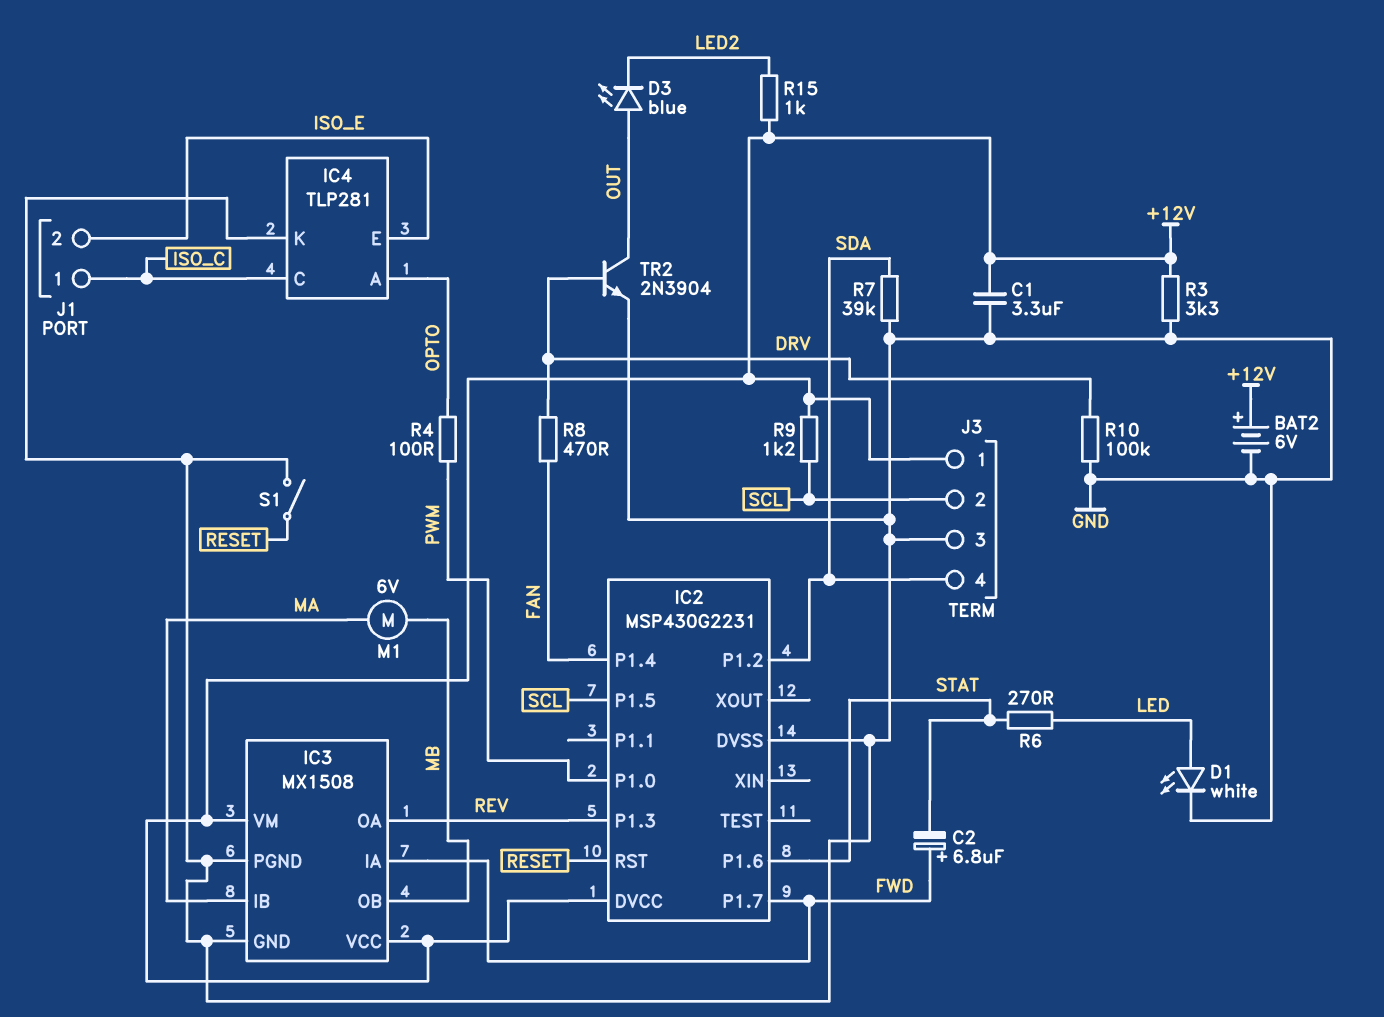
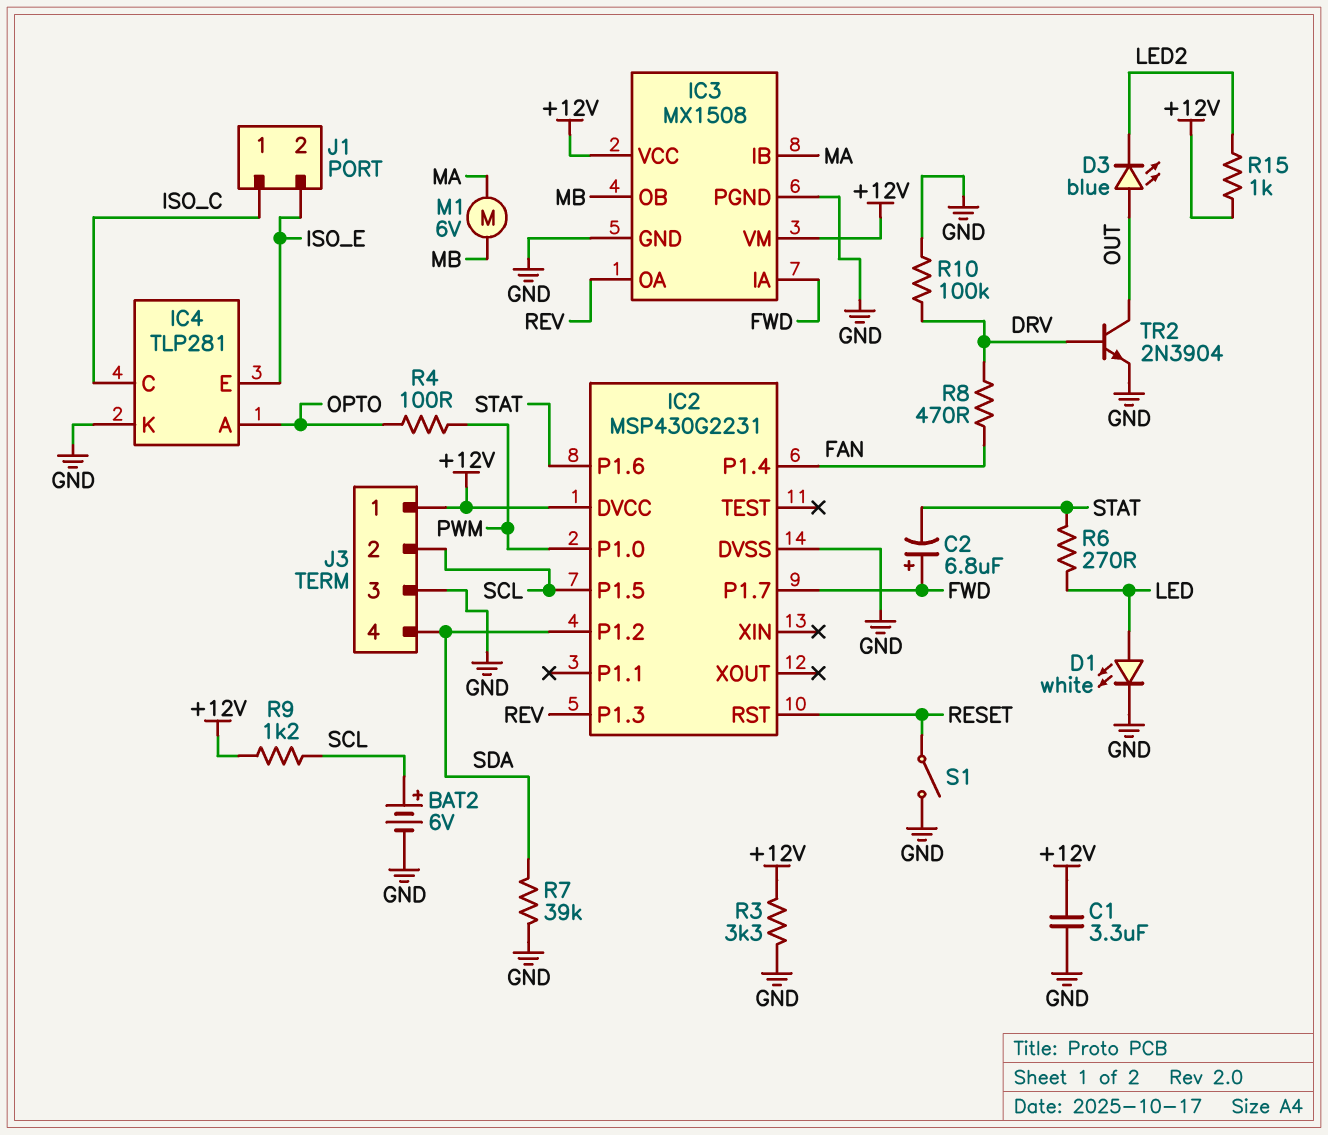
BAT2: 6V (plus +12V, minus GND) -> 6V (plus SCL, minus GND)

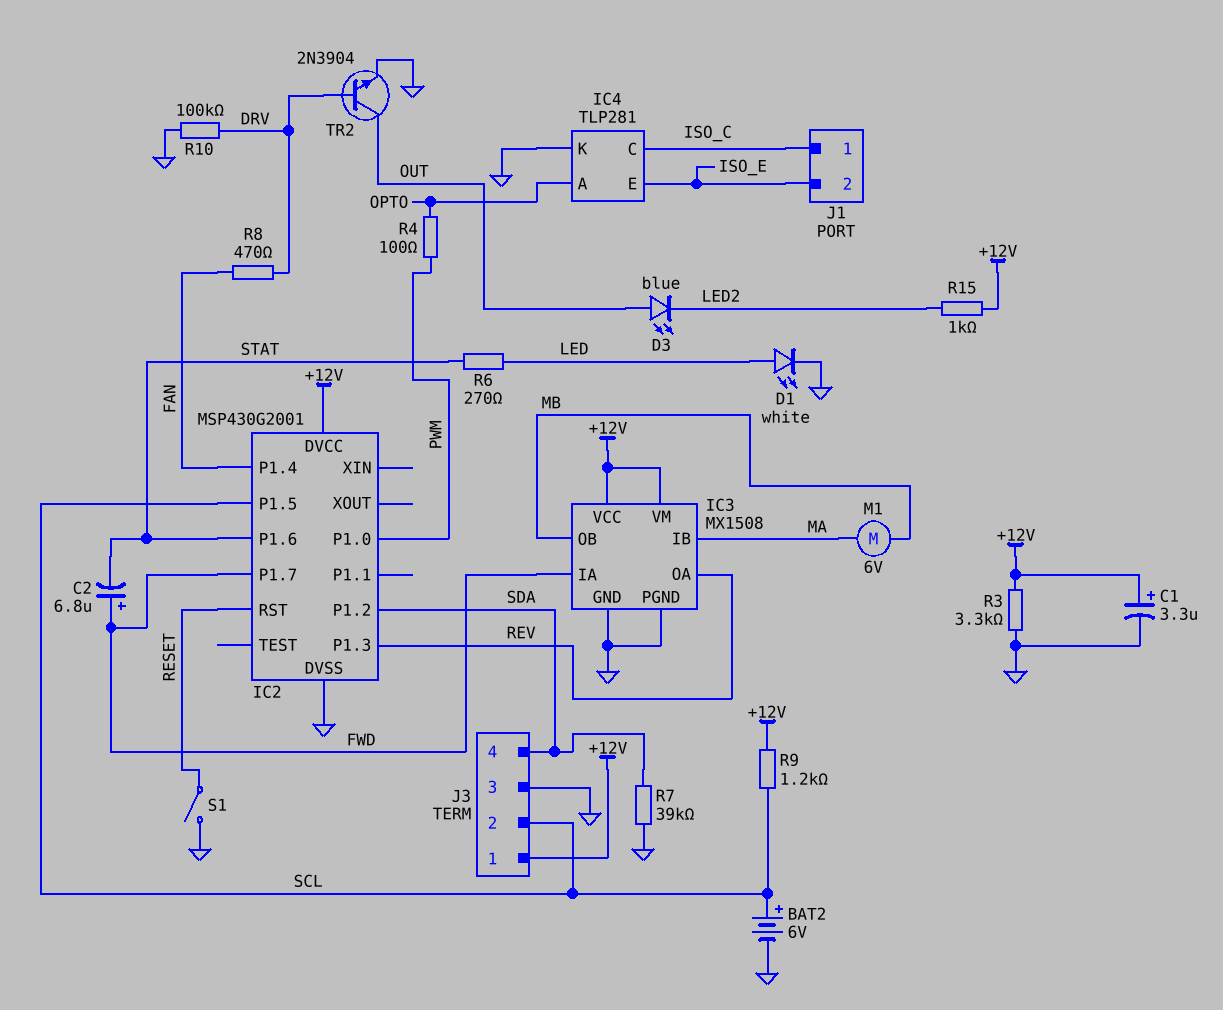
C1: 3.3uF (+12V, GND) -> 3.3uF (plus +12V, minus GND)
IC2: MSP430G2231 -> MSP430G2001

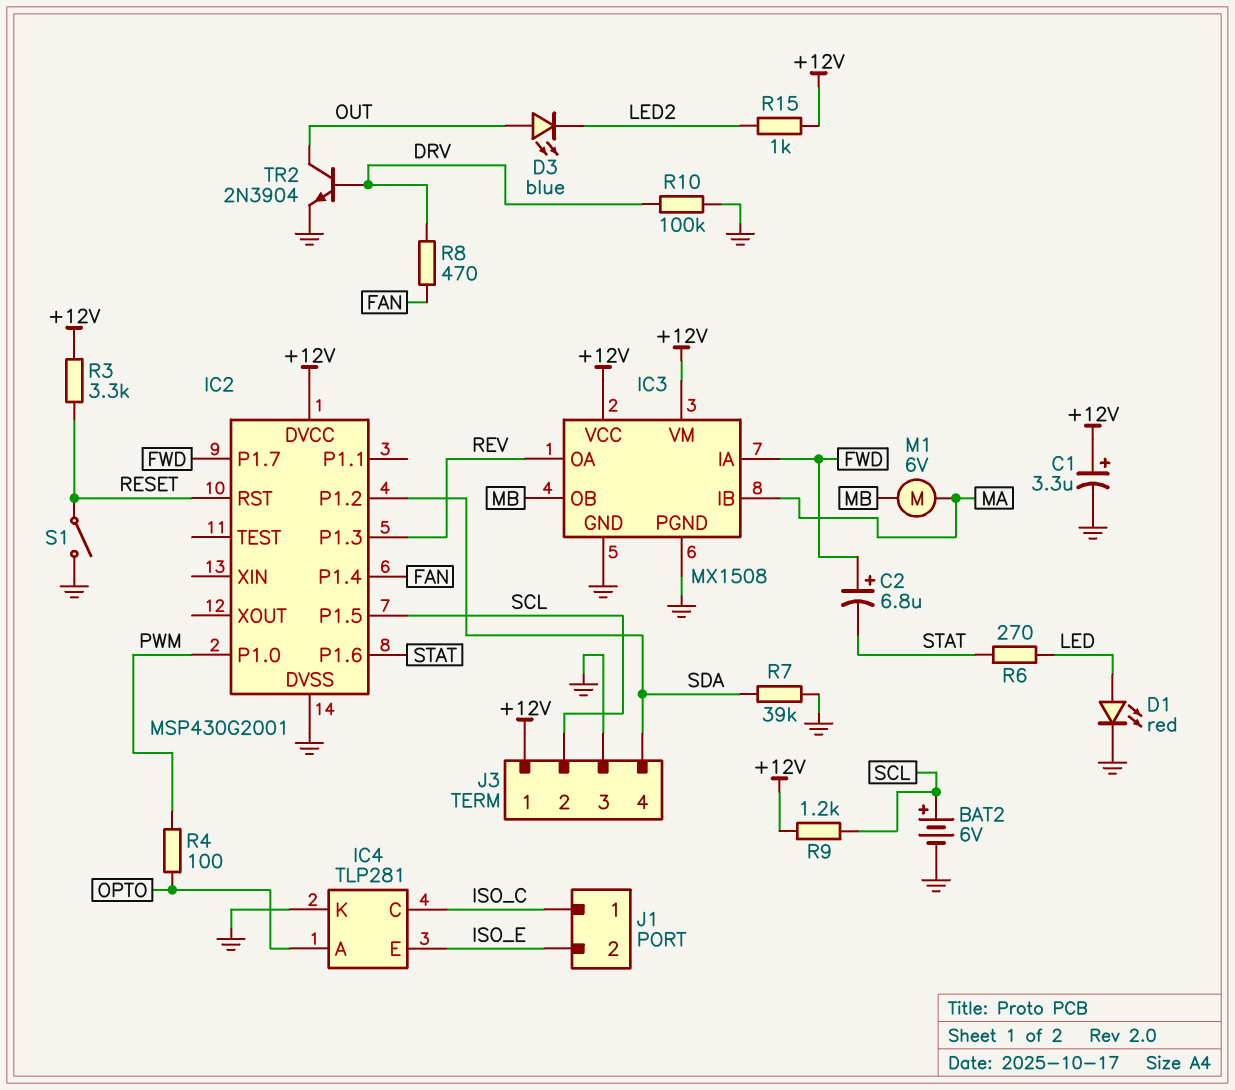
D1: LED white (A LED, K GND) -> LED red (A LED, K GND)
R3: 3.3k (+12V, GND) -> 3.3k (+12V, RESET)

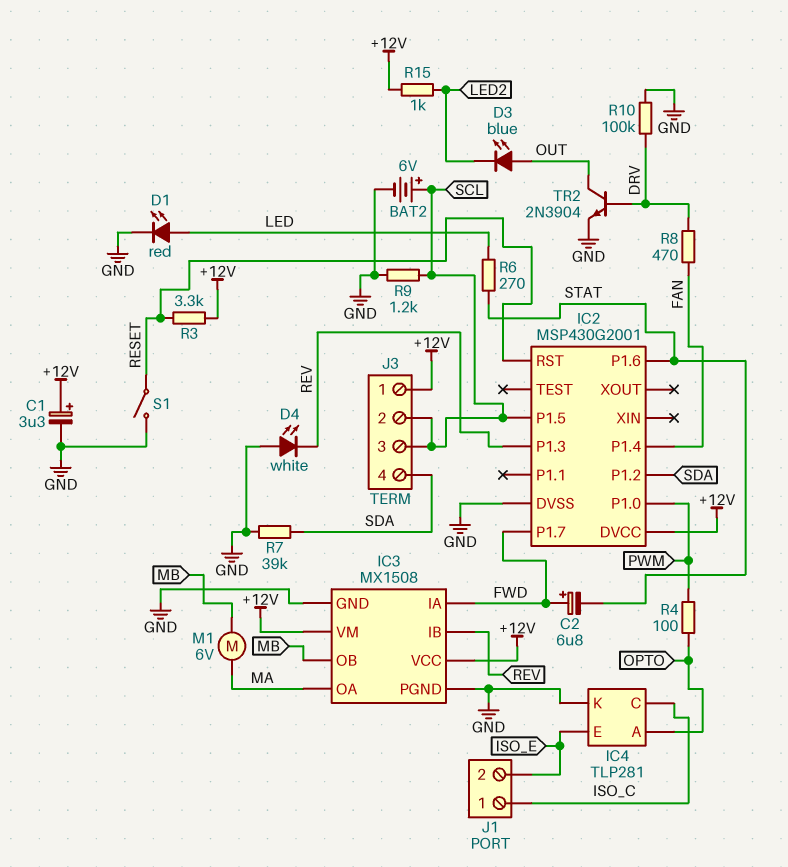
D4: none -> LED white (A GND, K REV)
IC3 pin IB: MA -> REV
IC3 pin OA: REV -> MA
J3 pin 3: GND -> SCL
R9: 1.2k (+12V, SCL) -> 1.2k (GND, SCL)

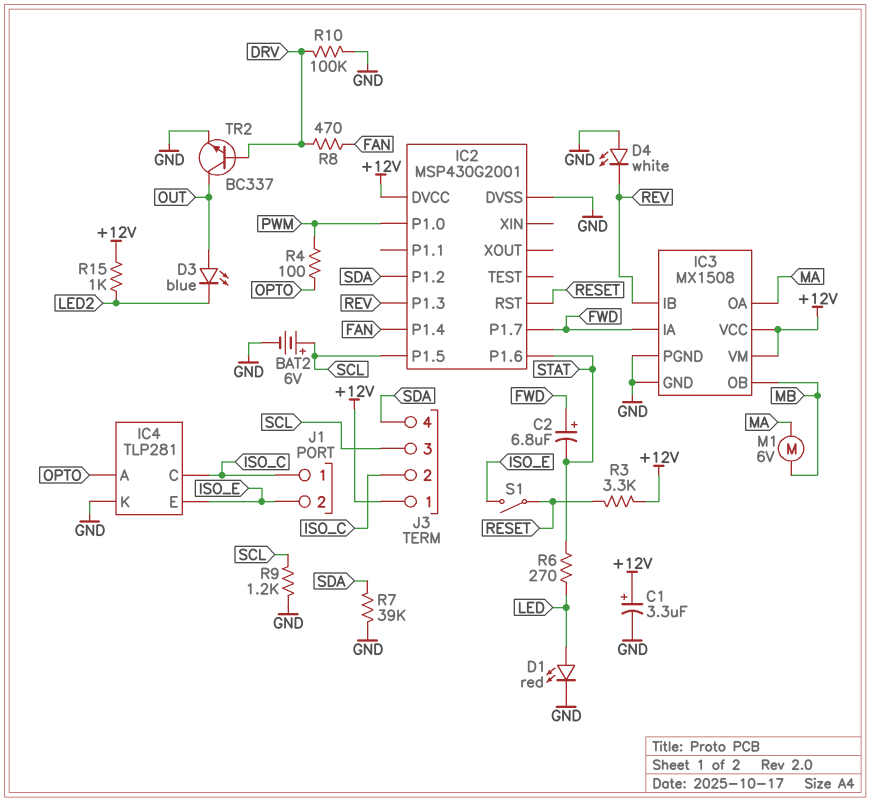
J3 pin 2: SCL -> ISO_C
S1: switch (GND, RESET) -> switch (ISO_E, RESET)
TR2: NPN 2N3904 (B DRV, C OUT, E GND) -> NPN BC337 (B DRV, C OUT, E GND)

